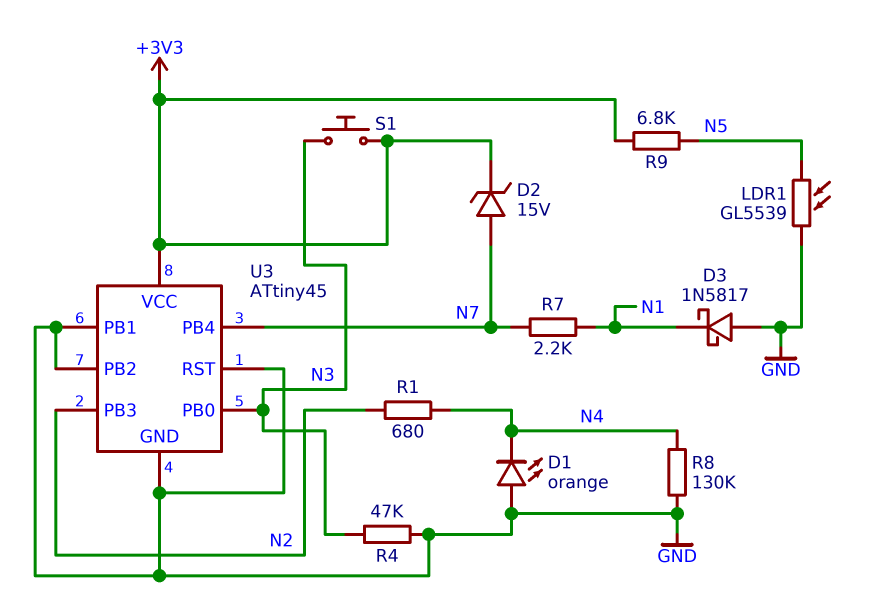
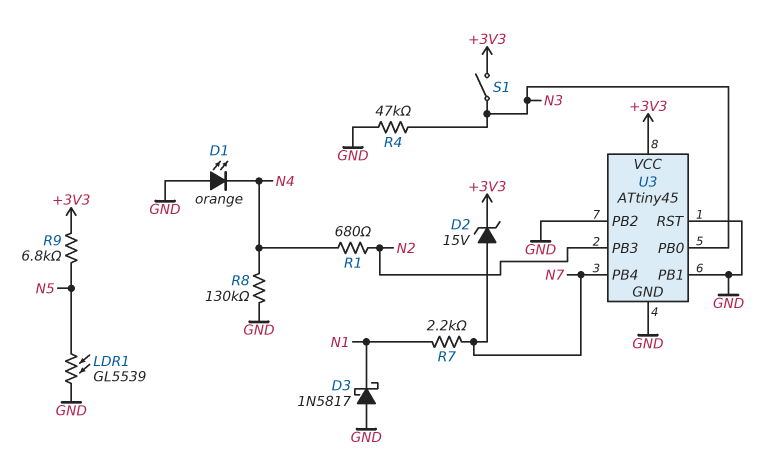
S1: button (+3V3, N3) -> switch (+3V3, N3)

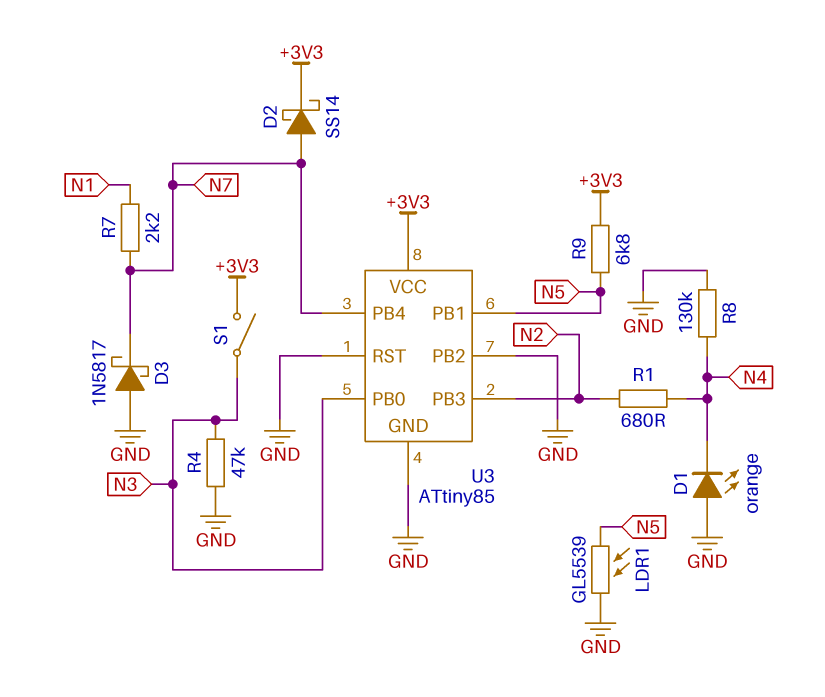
D2: zener 15V (A N7, K +3V3) -> schottky SS14 (A N7, K +3V3)
D3: schottky 1N5817 (A GND, K N1) -> schottky 1N5817 (A GND, K N7)
U3: ATtiny45 -> ATtiny85
U3 pin PB1: GND -> N5

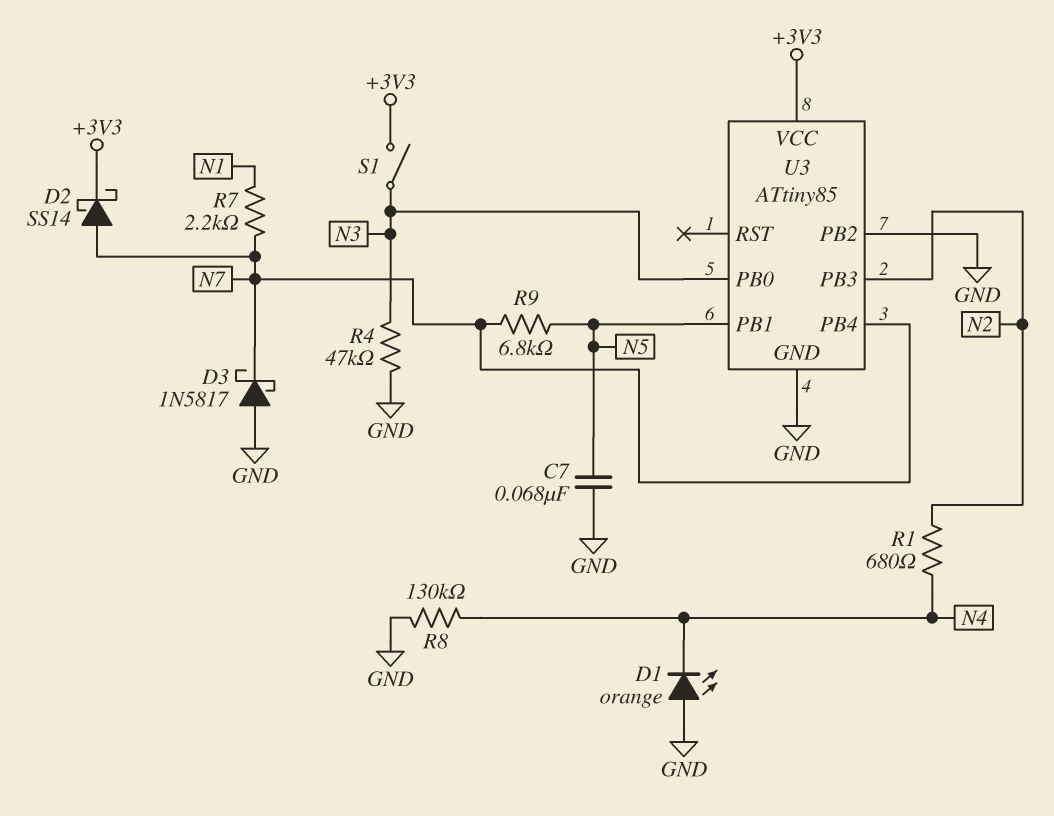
C7: none -> 68nF (GND, N5)
LDR1: GL5539 (GND, N5) -> none
R9: 6.8k (+3V3, N5) -> 6.8k (N5, N7)
U3 pin RST: GND -> none

